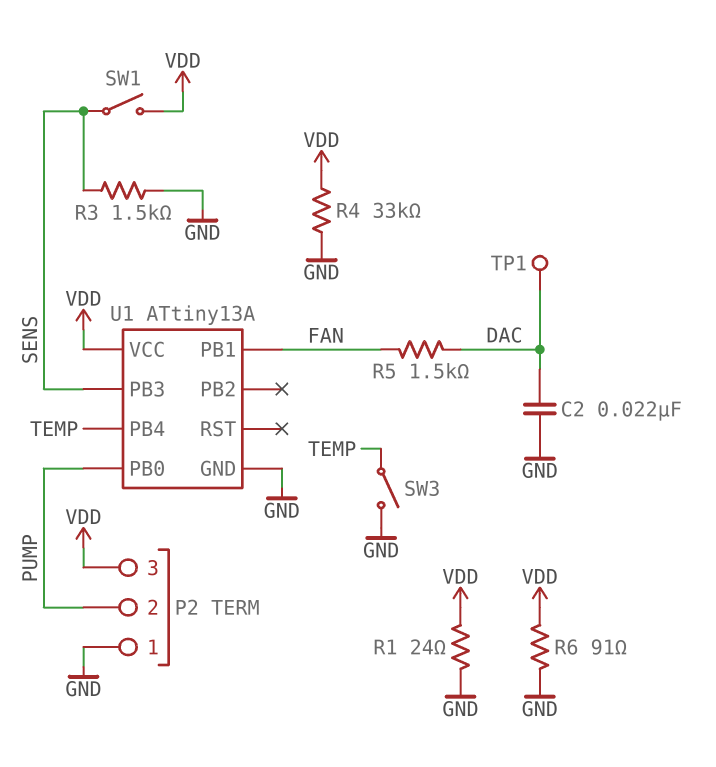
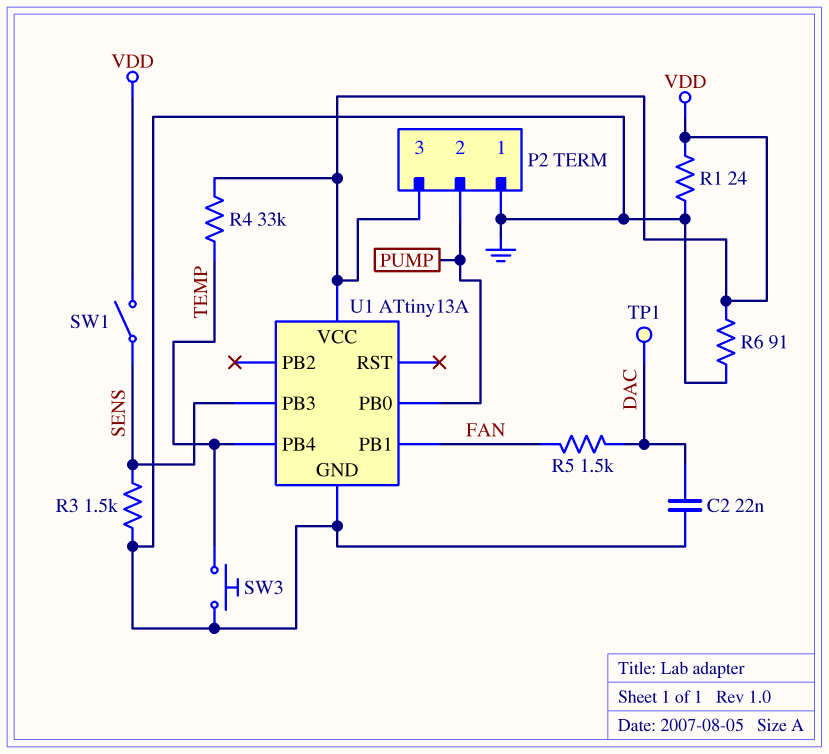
R4: 33k (GND, VDD) -> 33k (TEMP, VDD)
SW3: switch (GND, TEMP) -> button (GND, TEMP)

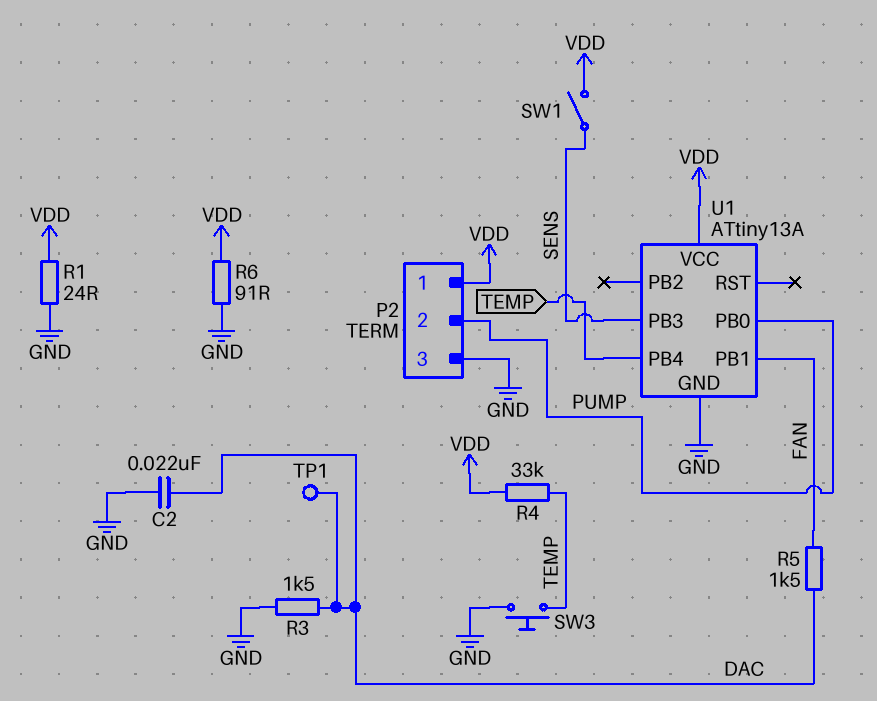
P2 pin 1: GND -> VDD
P2 pin 3: VDD -> GND
R3: 1.5k (GND, SENS) -> 1.5k (DAC, GND)

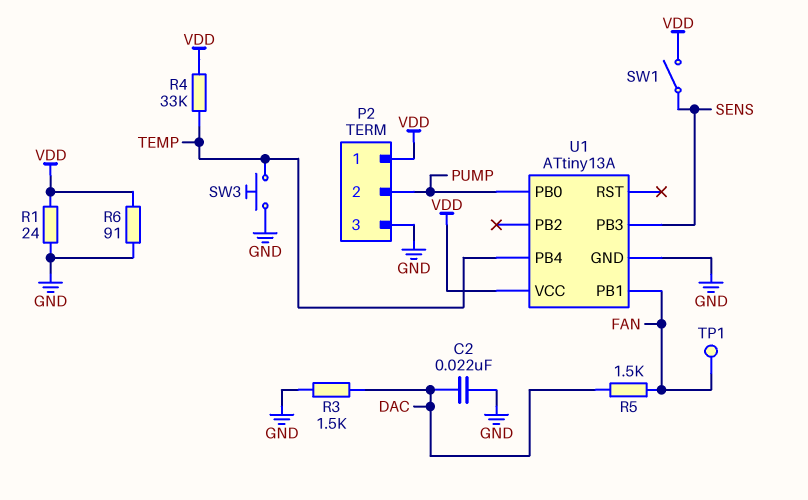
TP1: test point (DAC) -> test point (FAN)

